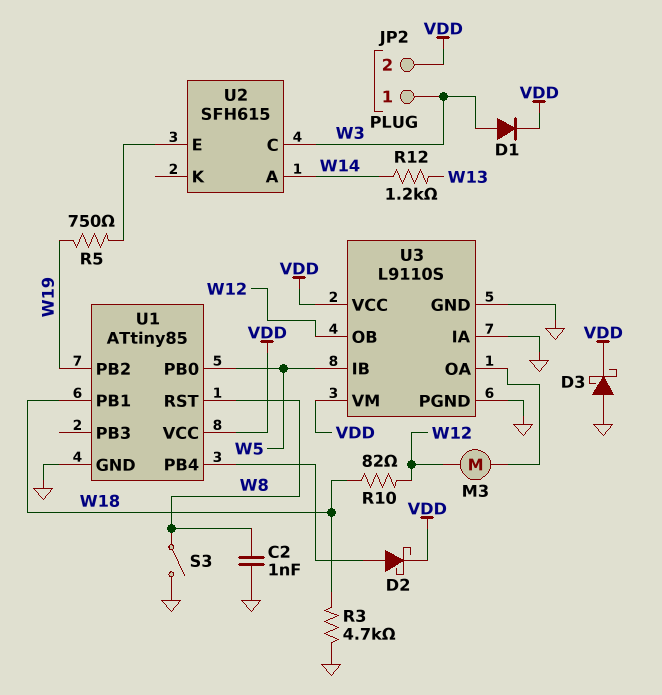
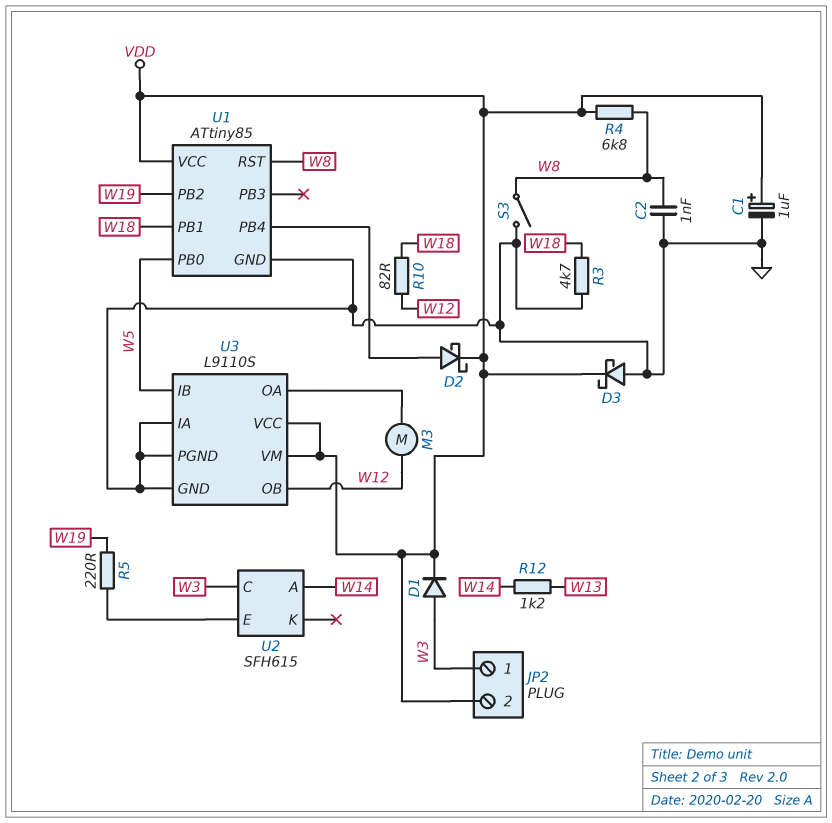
C1: none -> 1uF (plus VDD, minus GND)
R4: none -> 6.8k (VDD, W8)
R5: 750 (U2/E, W19) -> 220 (U2/E, W19)

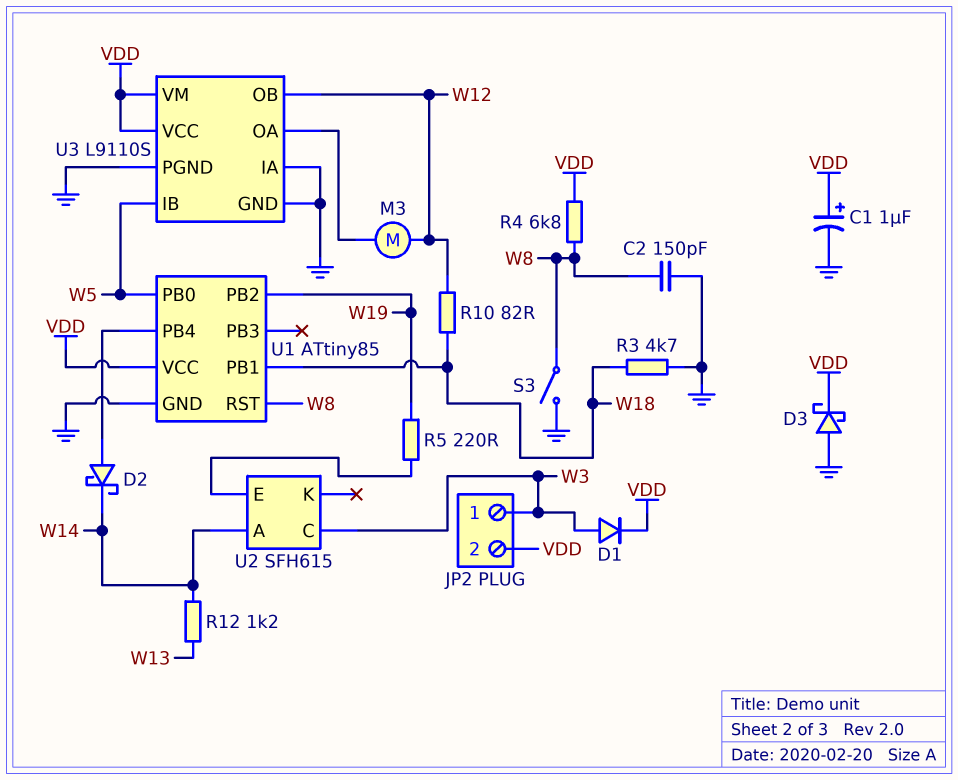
C2: 1nF (GND, W8) -> 150pF (GND, W8)
D2: schottky (A U1/PB4, K VDD) -> schottky (A U1/PB4, K W14)

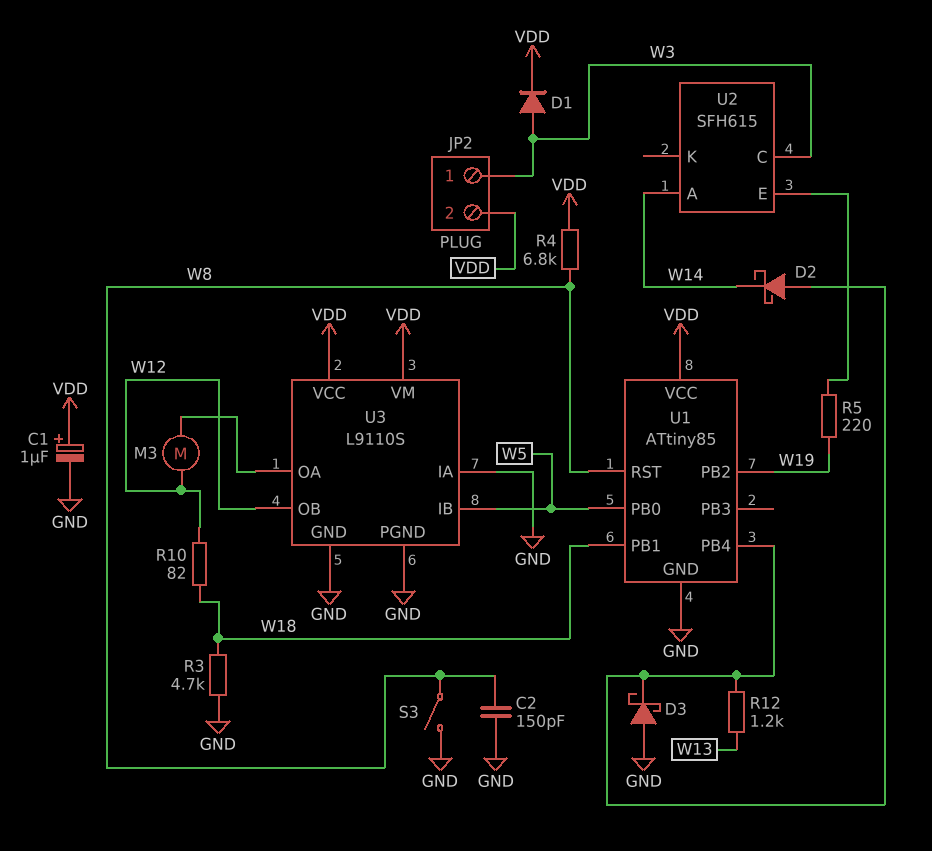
D3: schottky (A GND, K VDD) -> schottky (A GND, K U1/PB4)
R12: 1.2k (W13, W14) -> 1.2k (U1/PB4, W13)

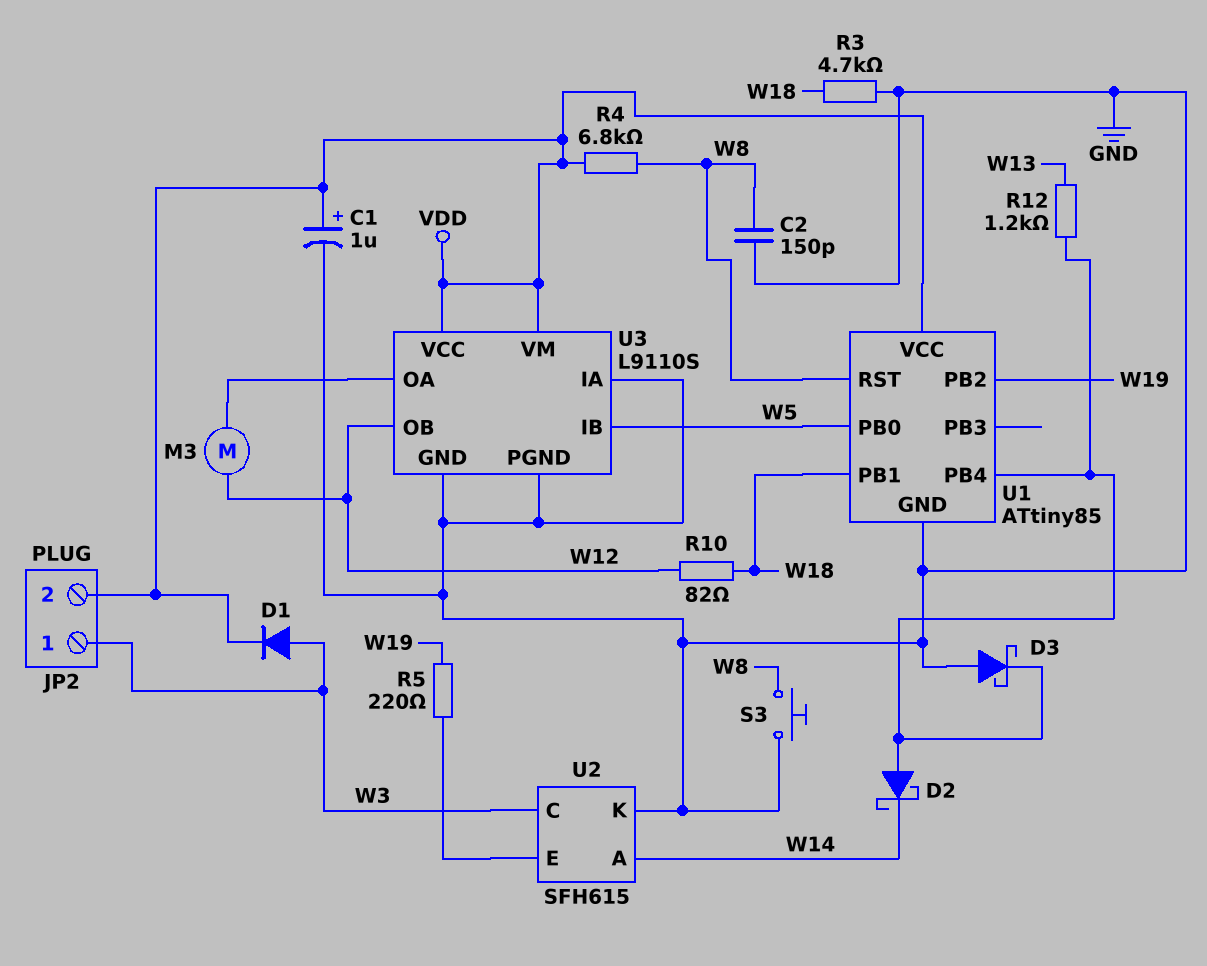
S3: switch (GND, W8) -> button (GND, W8)
U2 pin K: none -> GND

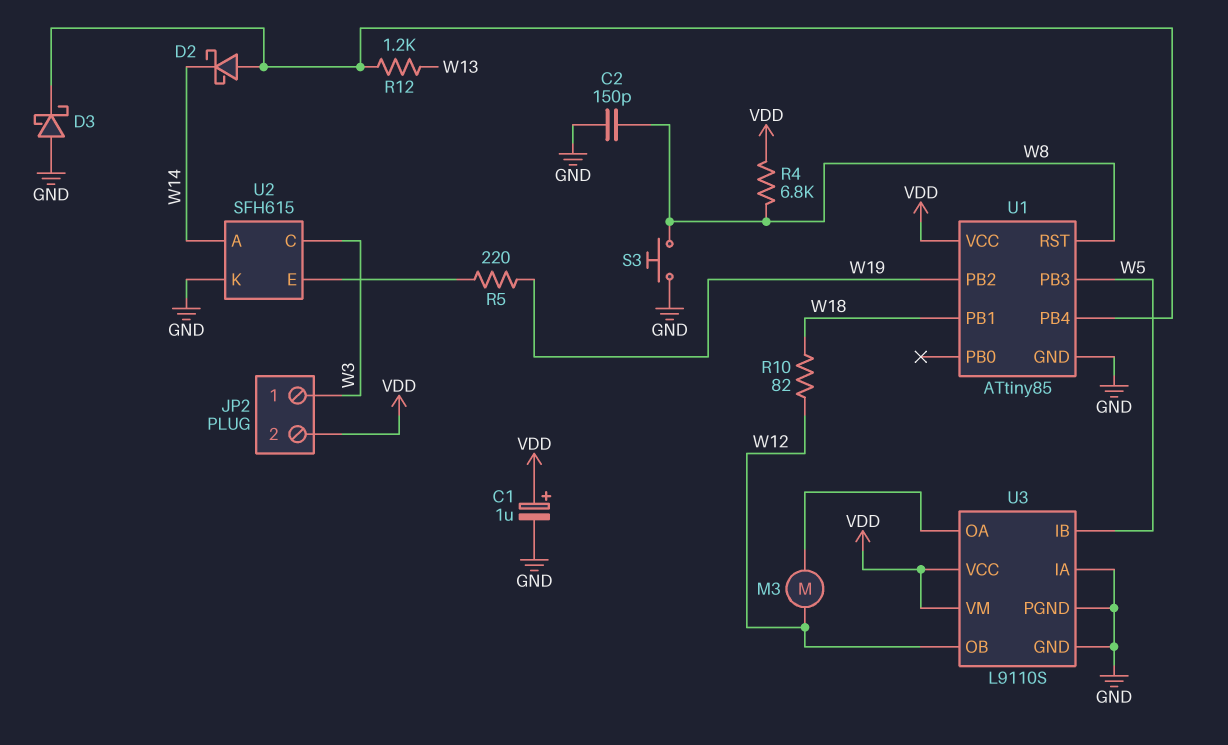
D1: diode (A W3, K VDD) -> none
R3: 4.7k (GND, W18) -> none
U1 pin PB0: W5 -> none
U1 pin PB3: none -> W5

